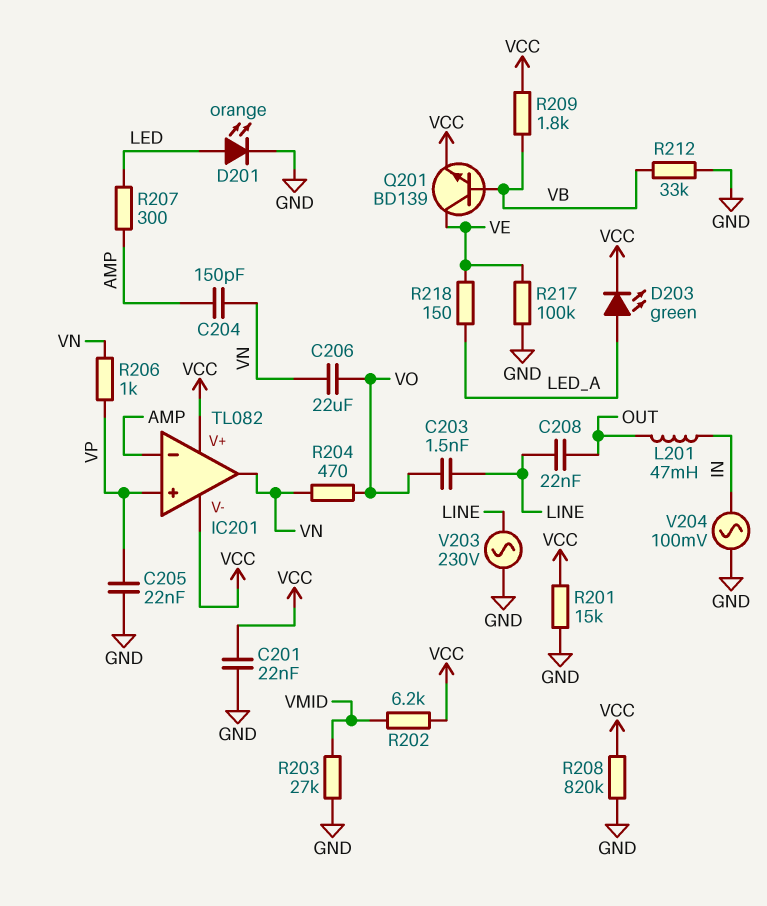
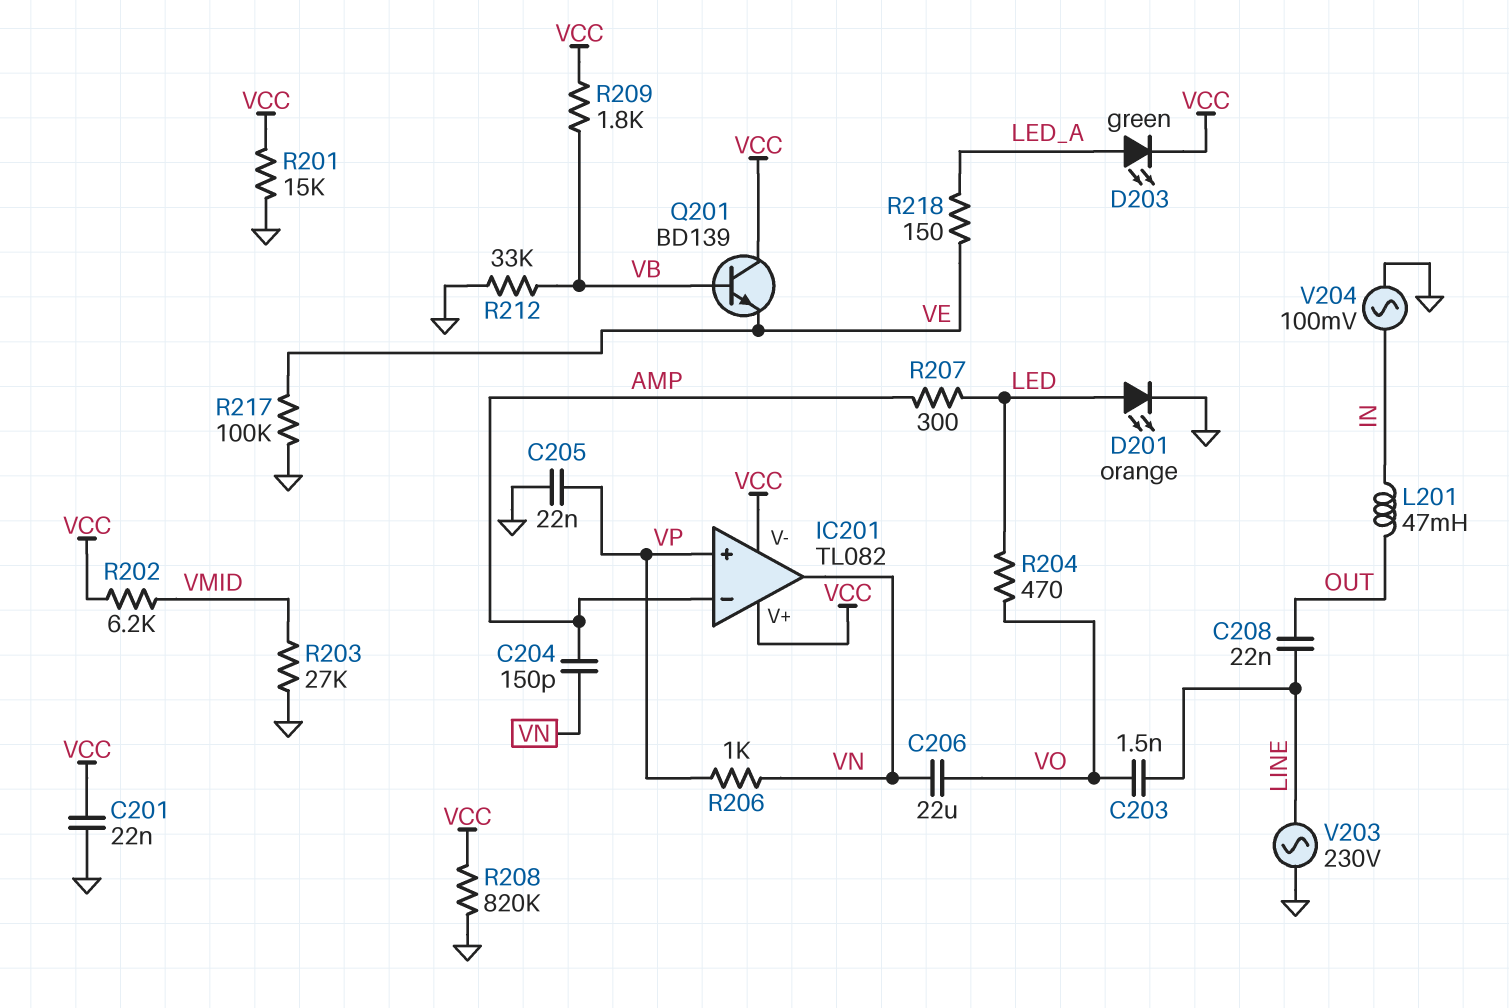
Q201: NPN BD139 (B VB, C VE, E VCC) -> NPN BD139 (B VB, C VCC, E VE)
R204: 470 (VN, VO) -> 470 (LED, VO)

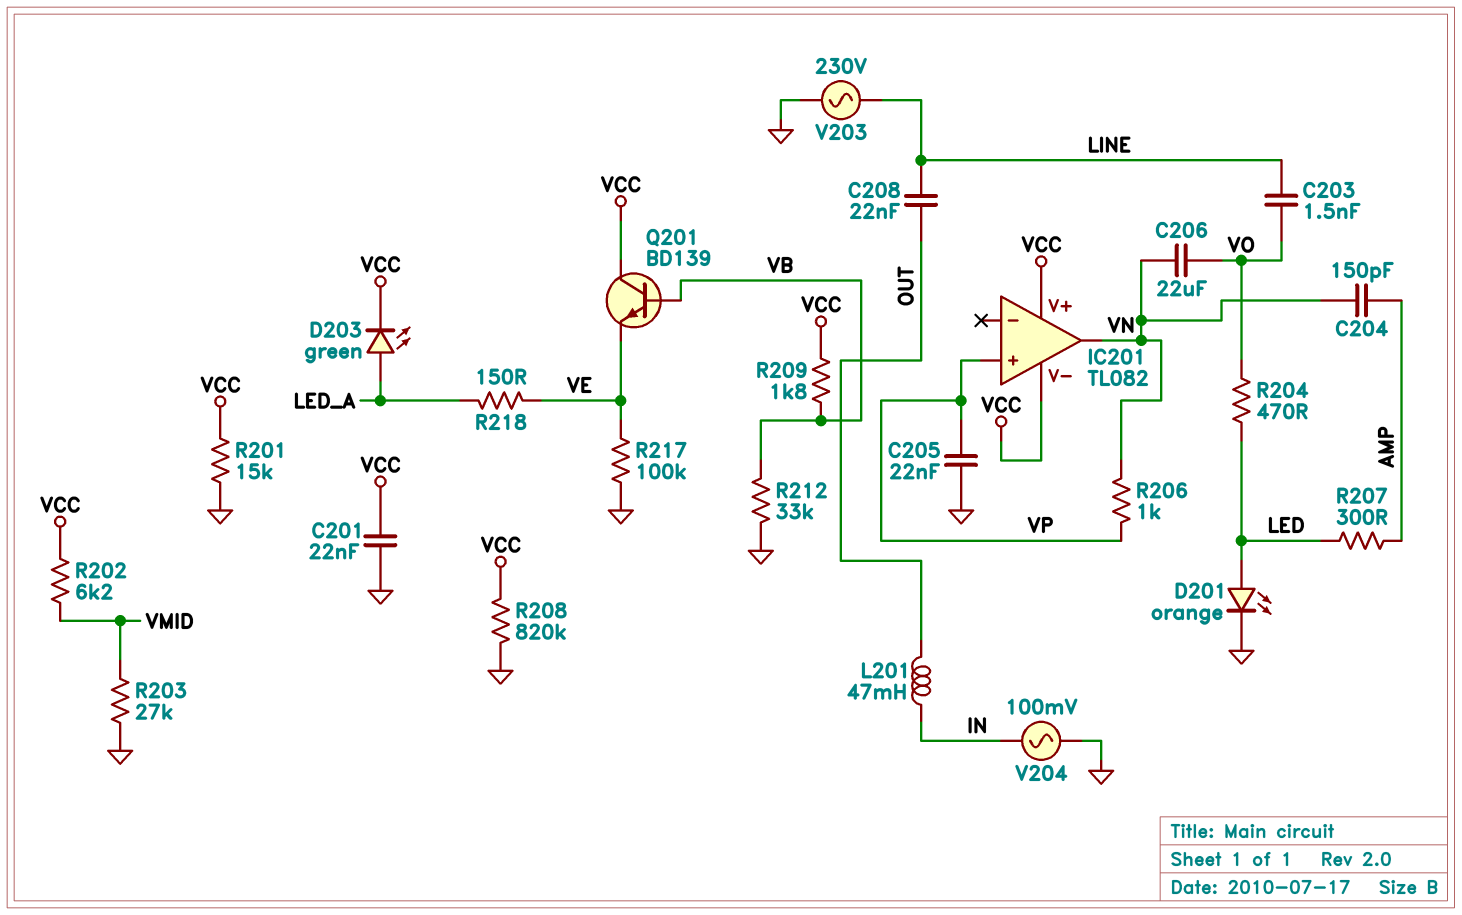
IC201 pin in-: AMP -> none

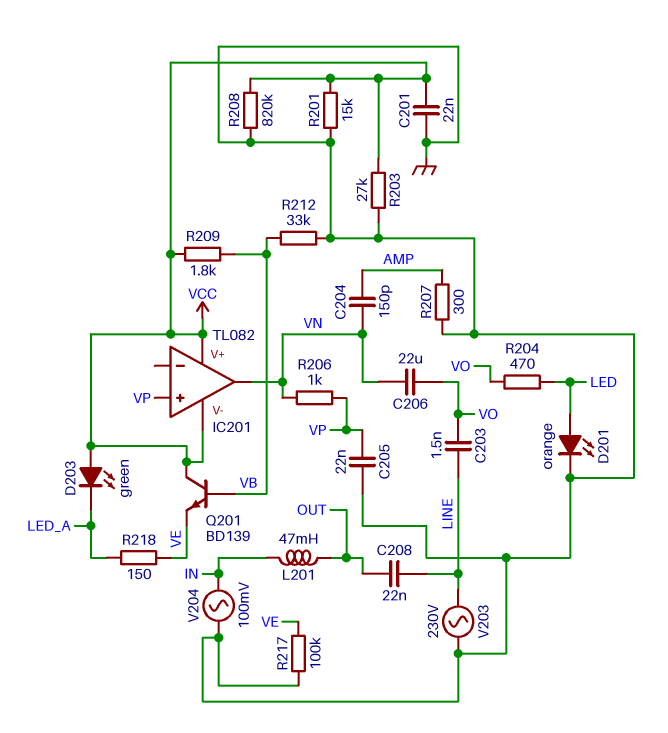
D203: LED green (A LED_A, K VCC) -> LED green (A VCC, K LED_A)
R202: 6.2k (VCC, VMID) -> none
R203: 27k (GND, VMID) -> 27k (GND, VCC)
R207: 300 (AMP, LED) -> 300 (AMP, GND)

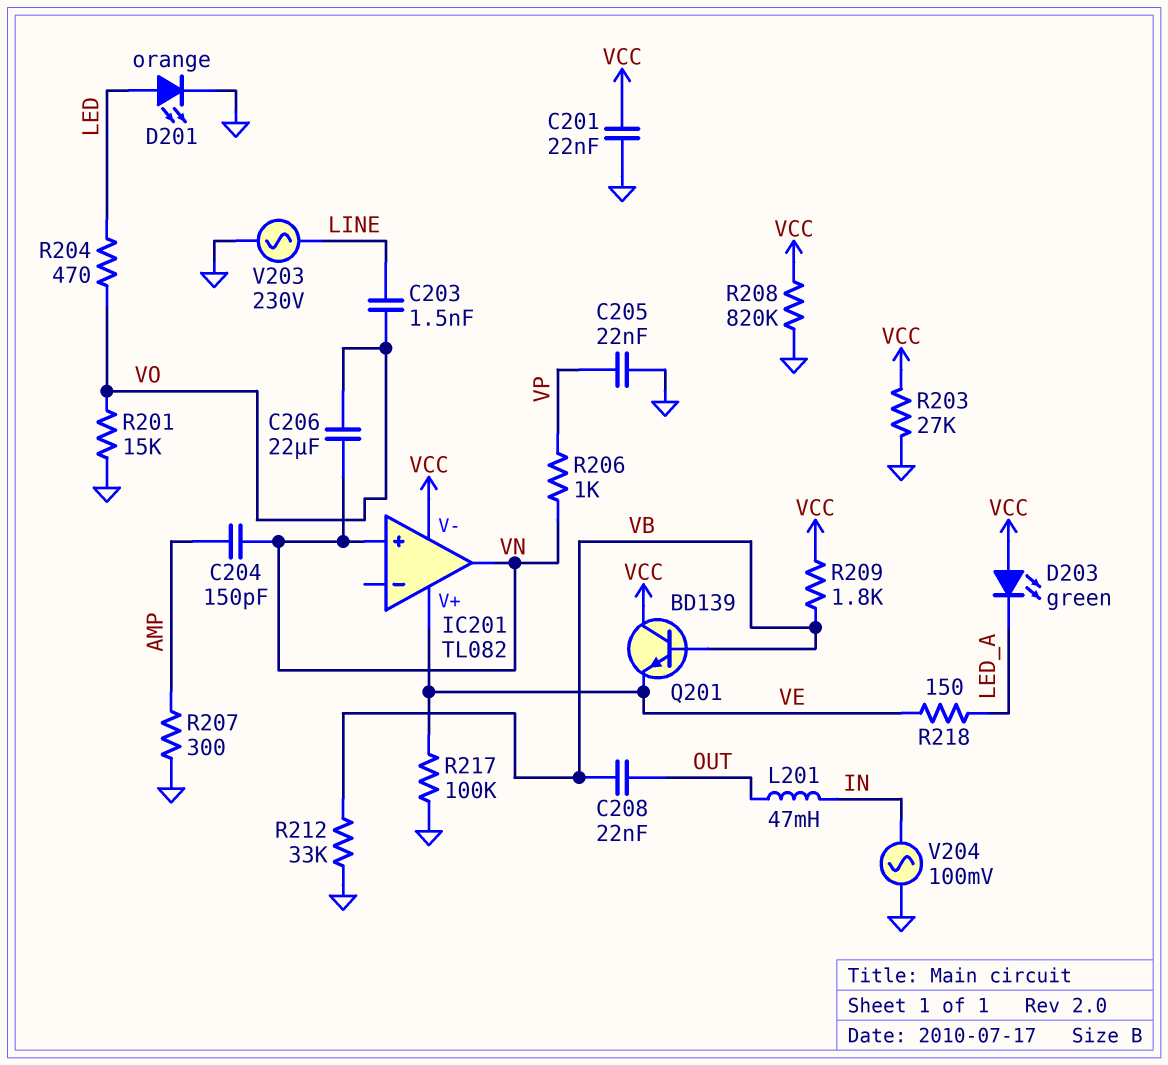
C208: 22nF (LINE, OUT) -> 22nF (OUT, VB)
IC201 pin V+: VCC -> VE
IC201 pin in+: VP -> VN
R201: 15k (GND, VCC) -> 15k (GND, VO)

